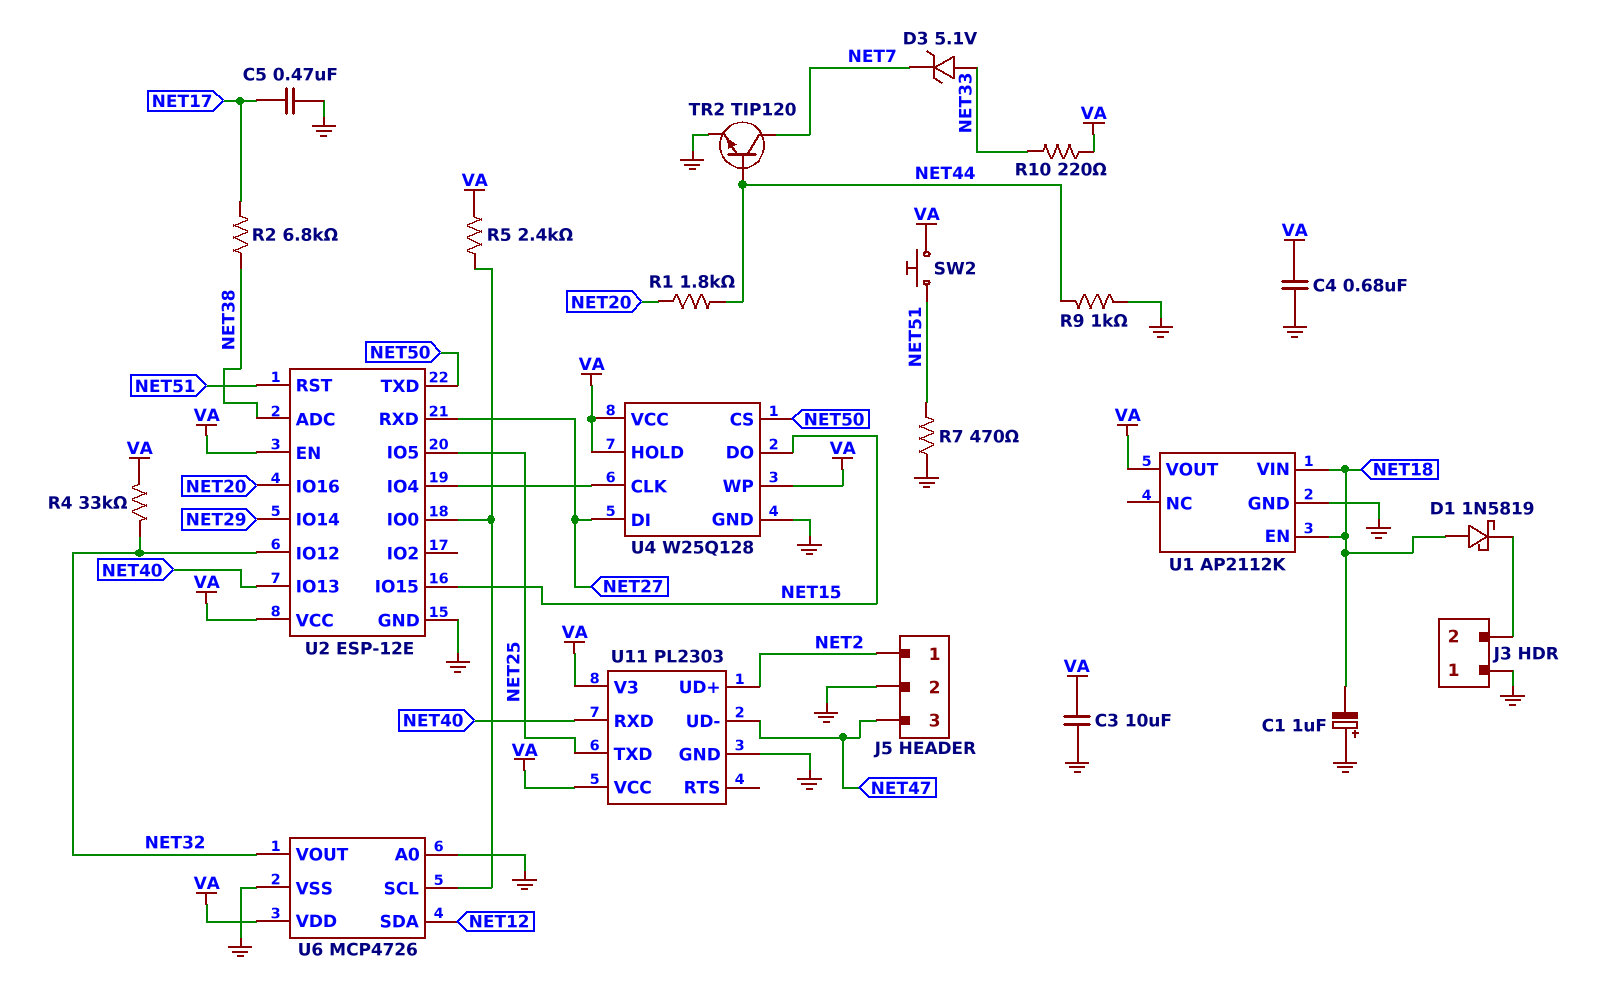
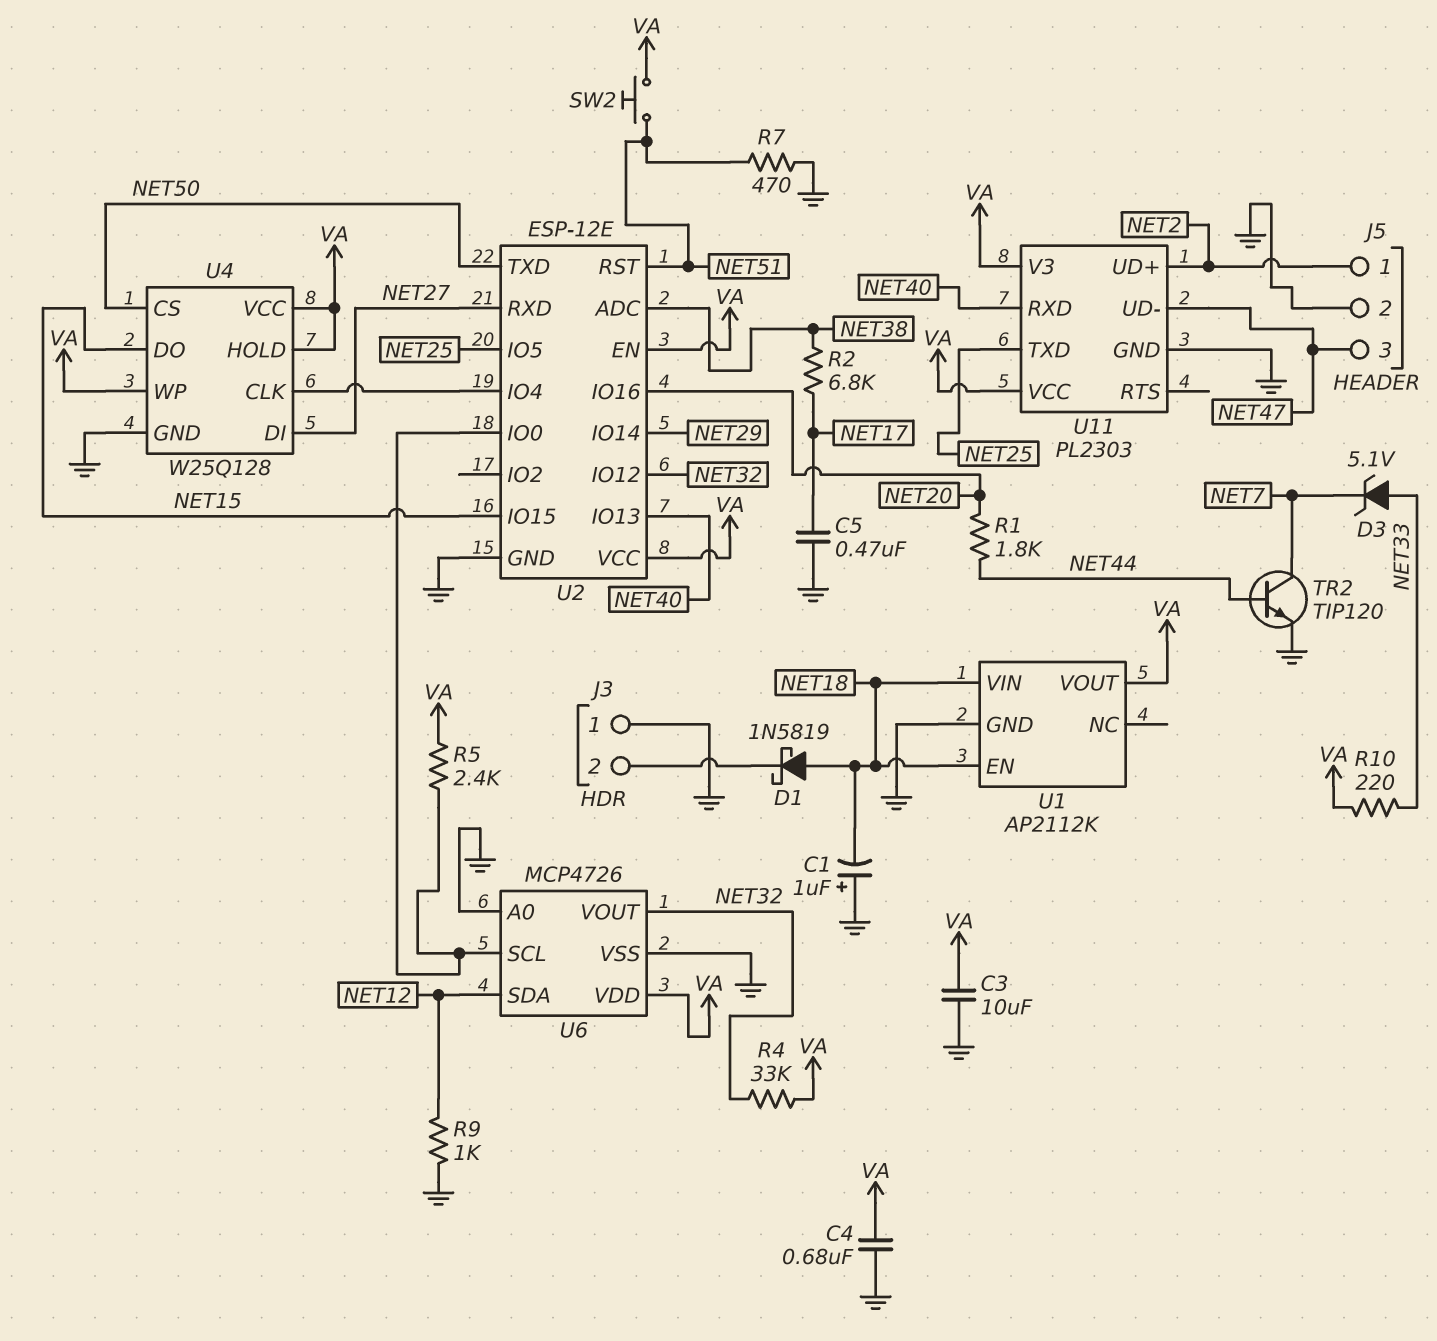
R9: 1k (GND, NET44) -> 1k (GND, NET12)

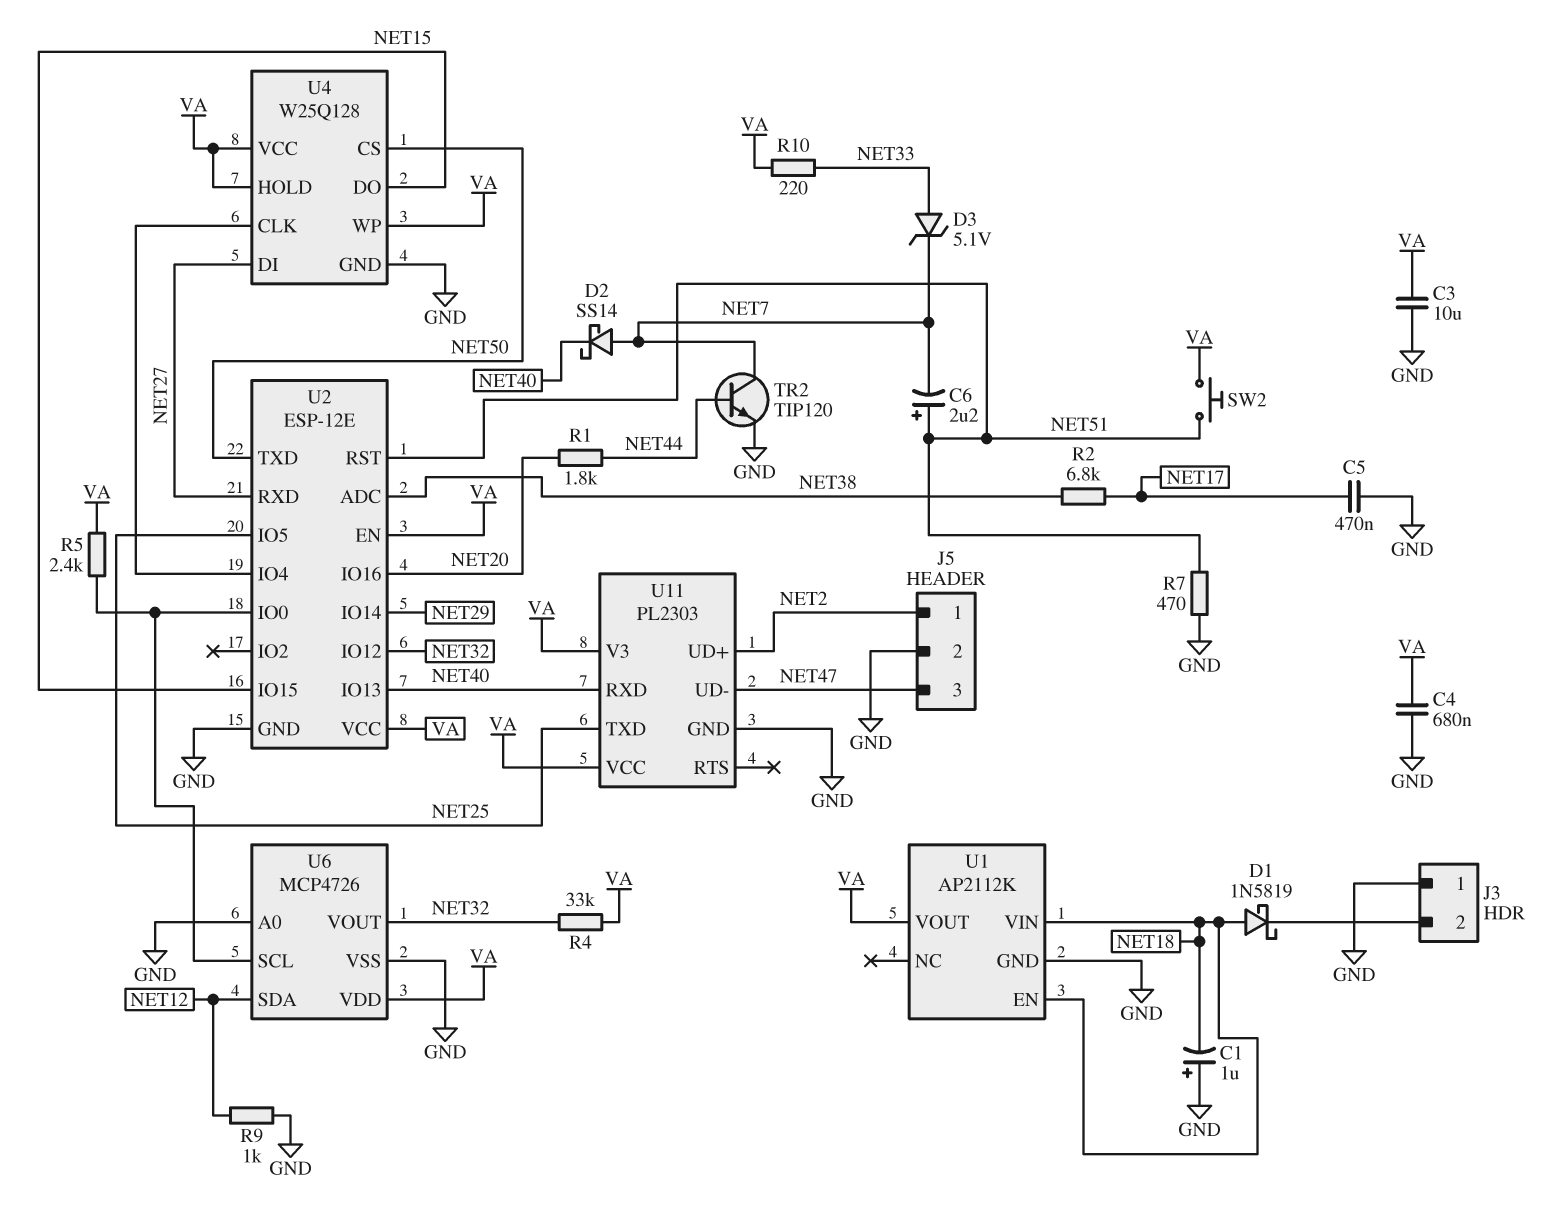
C6: none -> 2.2uF (plus NET51, minus NET7)
D2: none -> schottky SS14 (A NET7, K NET40)

